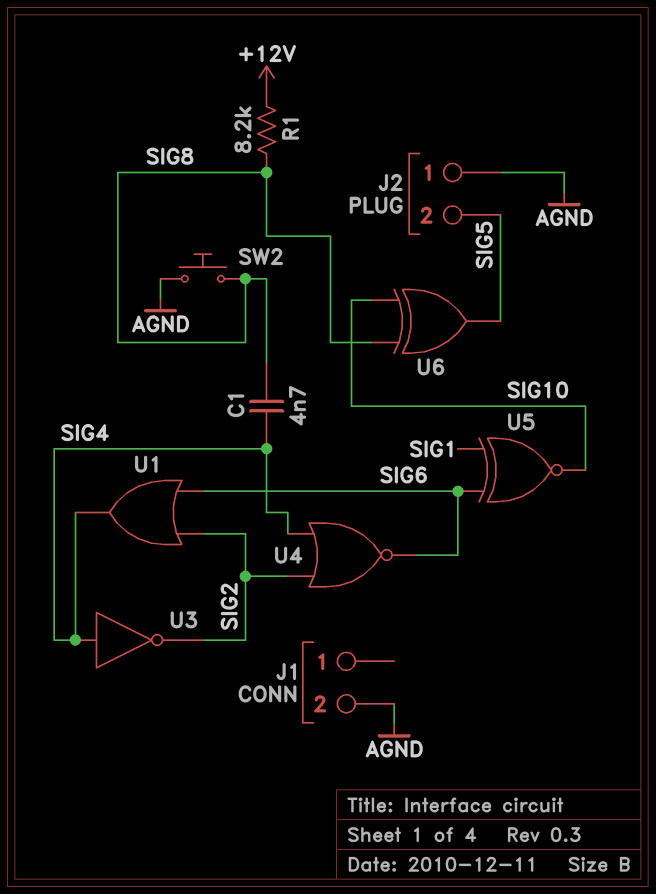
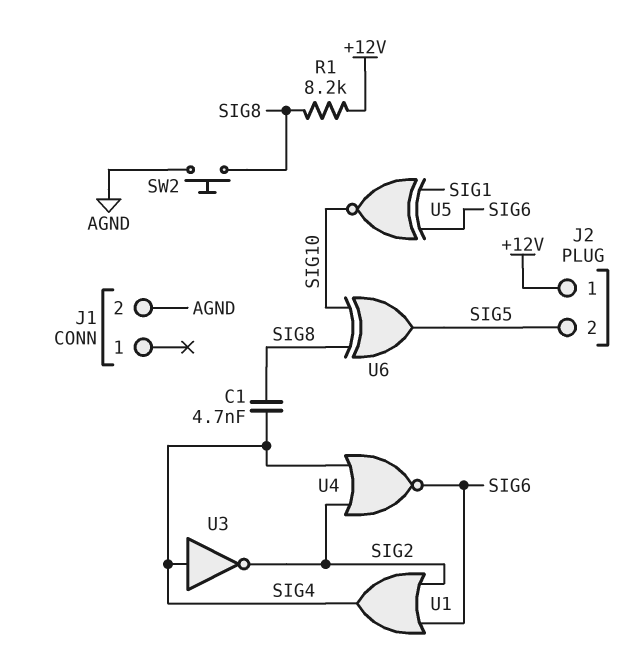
J2 pin 1: AGND -> +12V

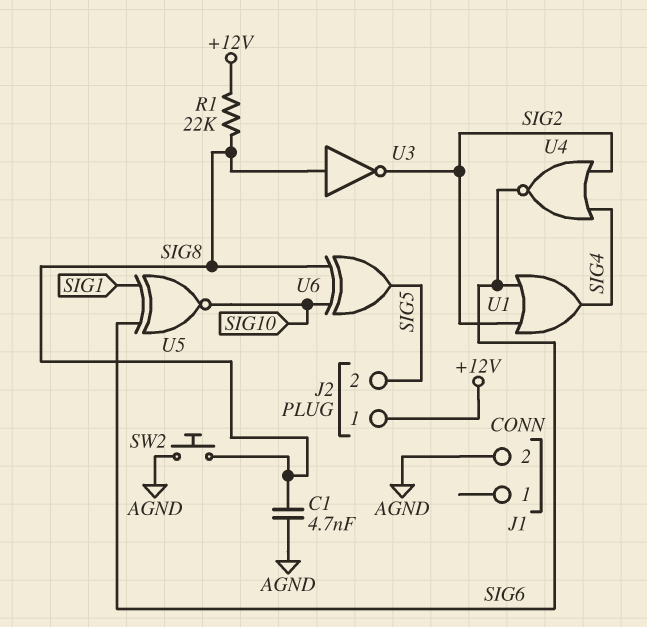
C1: 4.7nF (SIG4, SIG8) -> 4.7nF (AGND, SIG8)
R1: 8.2k (+12V, SIG8) -> 22k (+12V, SIG8)
U3: NOT (in SIG4, out SIG2) -> NOT (in SIG8, out SIG2)

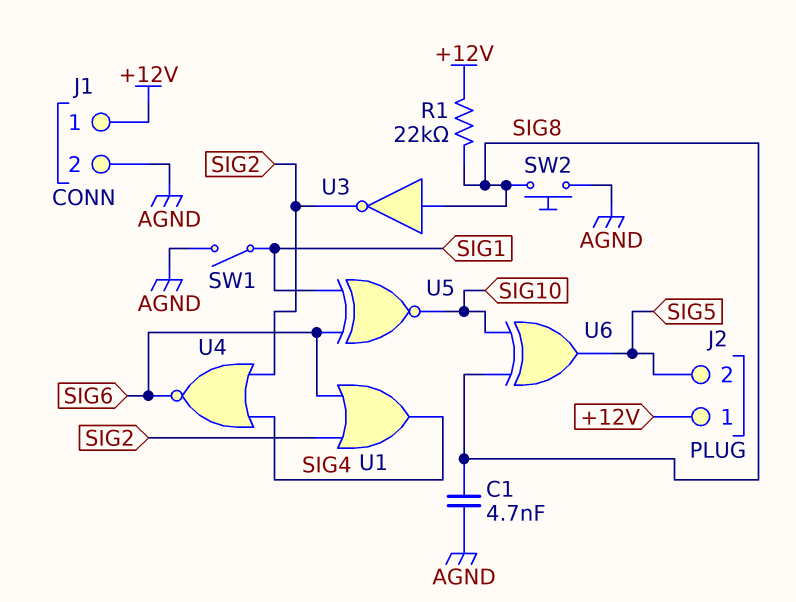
J1 pin 1: none -> +12V
SW1: none -> switch (AGND, SIG1)

